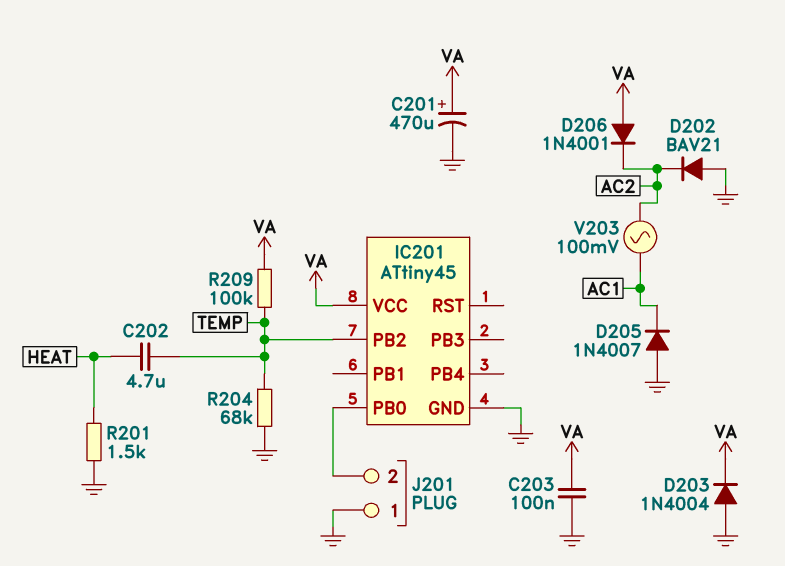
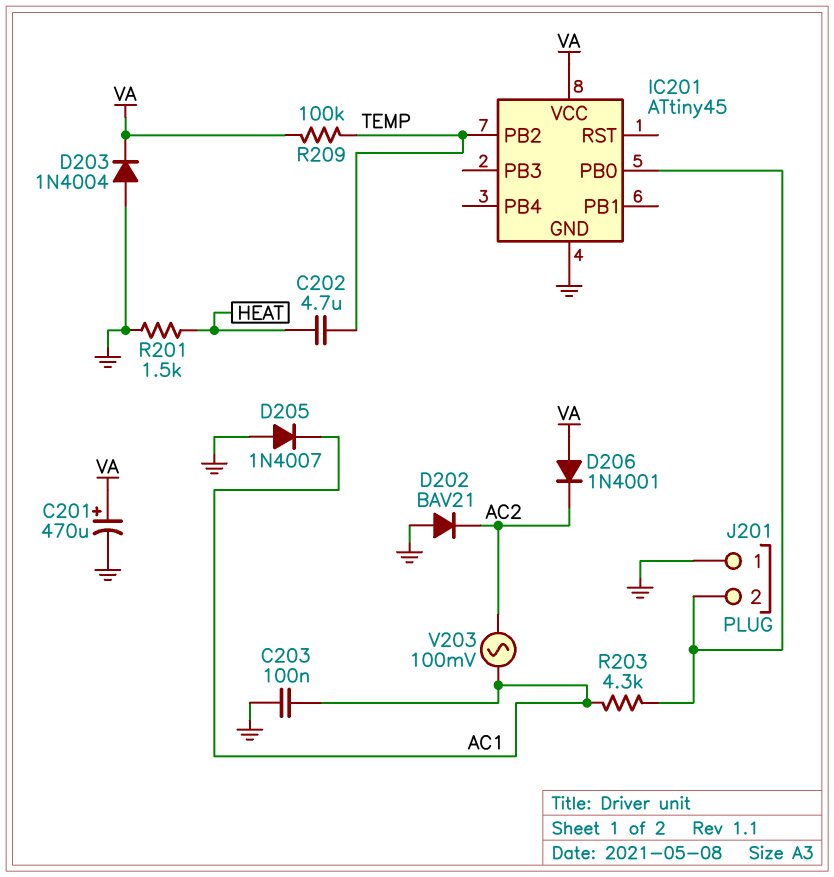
C203: 100nF (GND, VA) -> 100nF (AC1, GND)
R203: none -> 4.3k (AC1, IC201/PB0)
R204: 68k (GND, TEMP) -> none

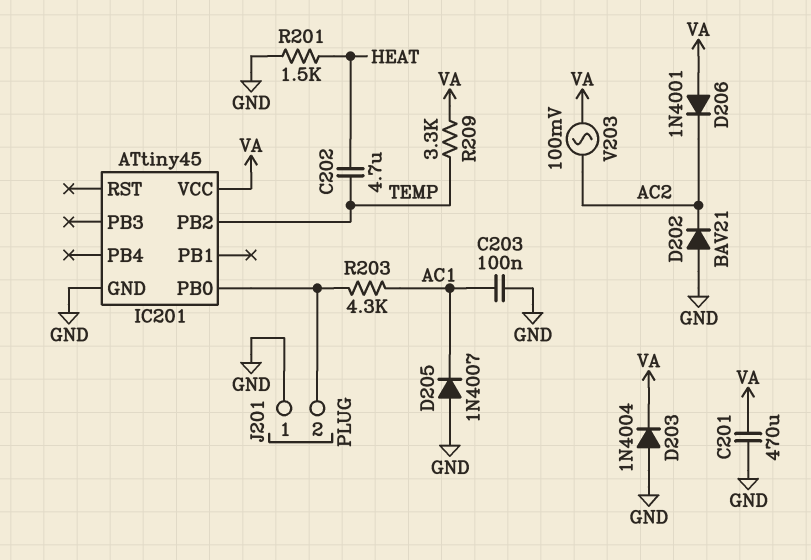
C201: 470uF (plus VA, minus GND) -> 470uF (GND, VA)
R209: 100k (TEMP, VA) -> 3.3k (TEMP, VA)
V203: AC 100mV (AC1, AC2) -> AC 100mV (AC2, VA)

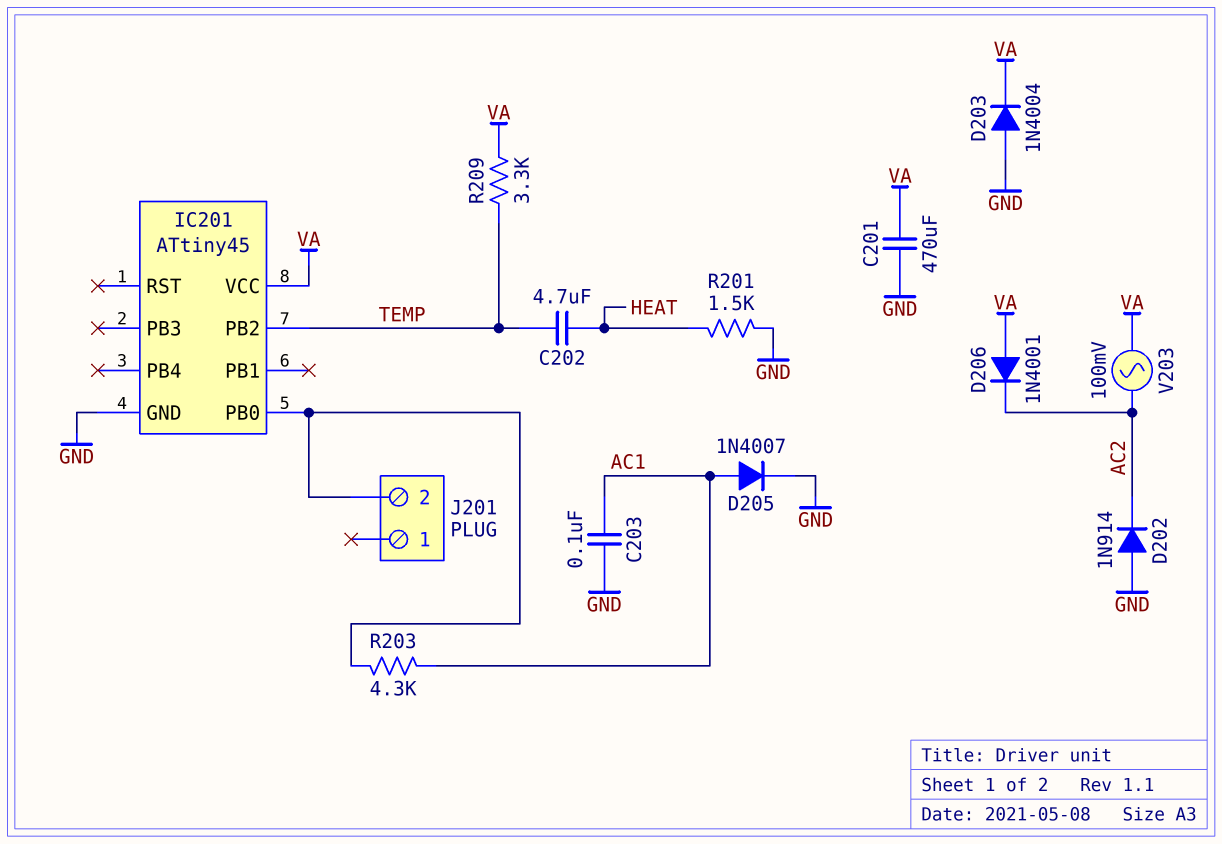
D202: diode BAV21 (A GND, K AC2) -> diode 1N914 (A GND, K AC2)
D205: diode 1N4007 (A GND, K AC1) -> diode 1N4007 (A AC1, K GND)
J201 pin 1: GND -> none

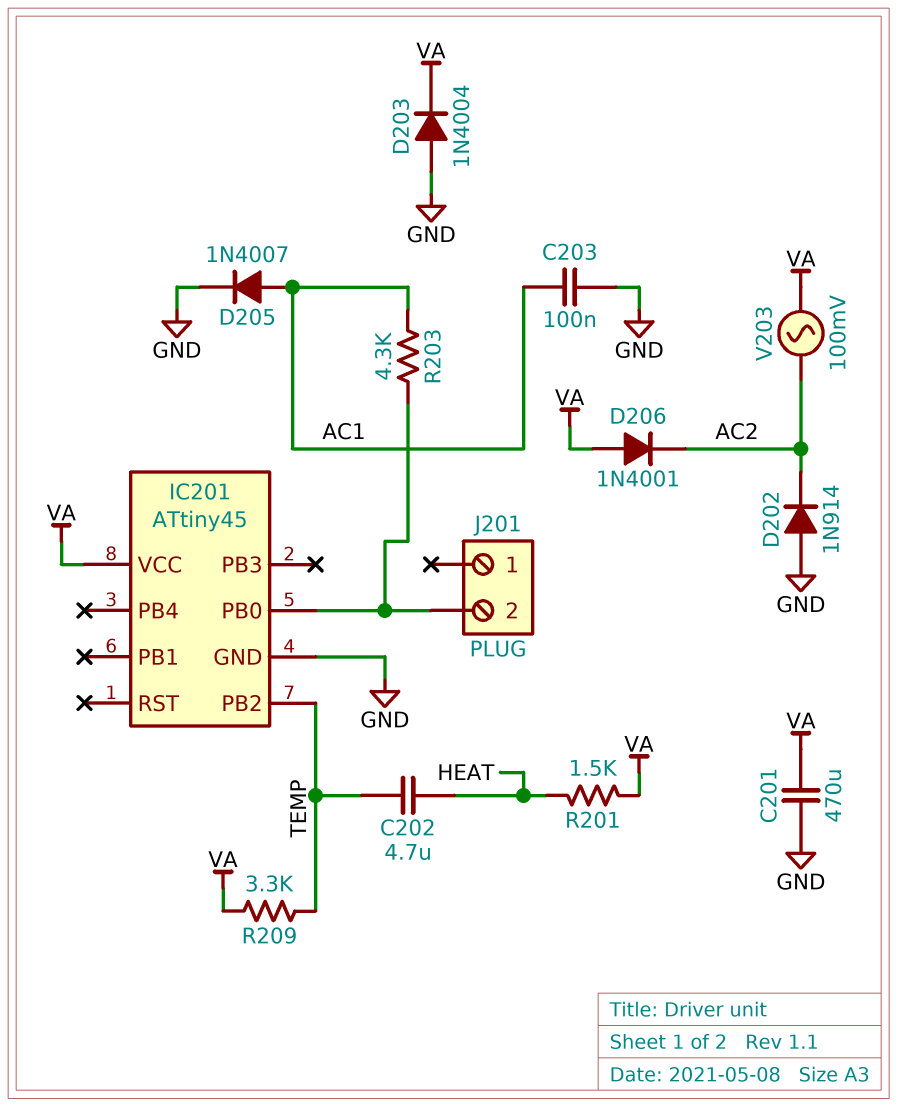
R201: 1.5k (GND, HEAT) -> 1.5k (HEAT, VA)

